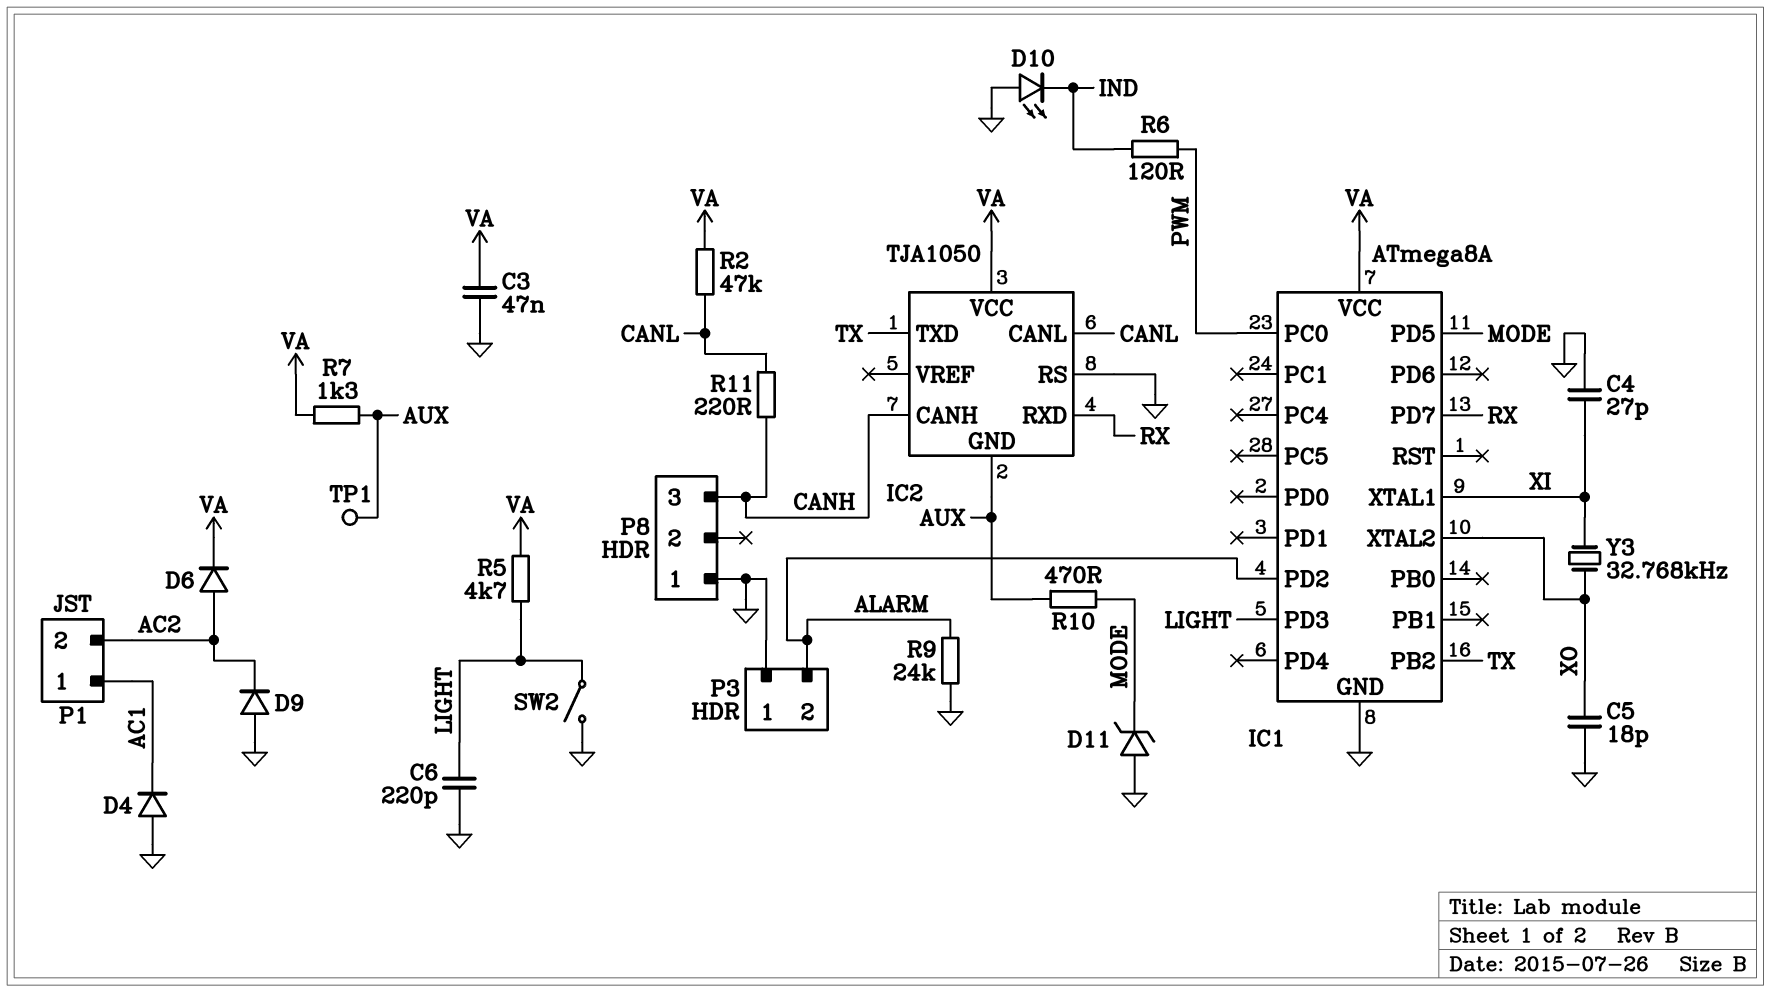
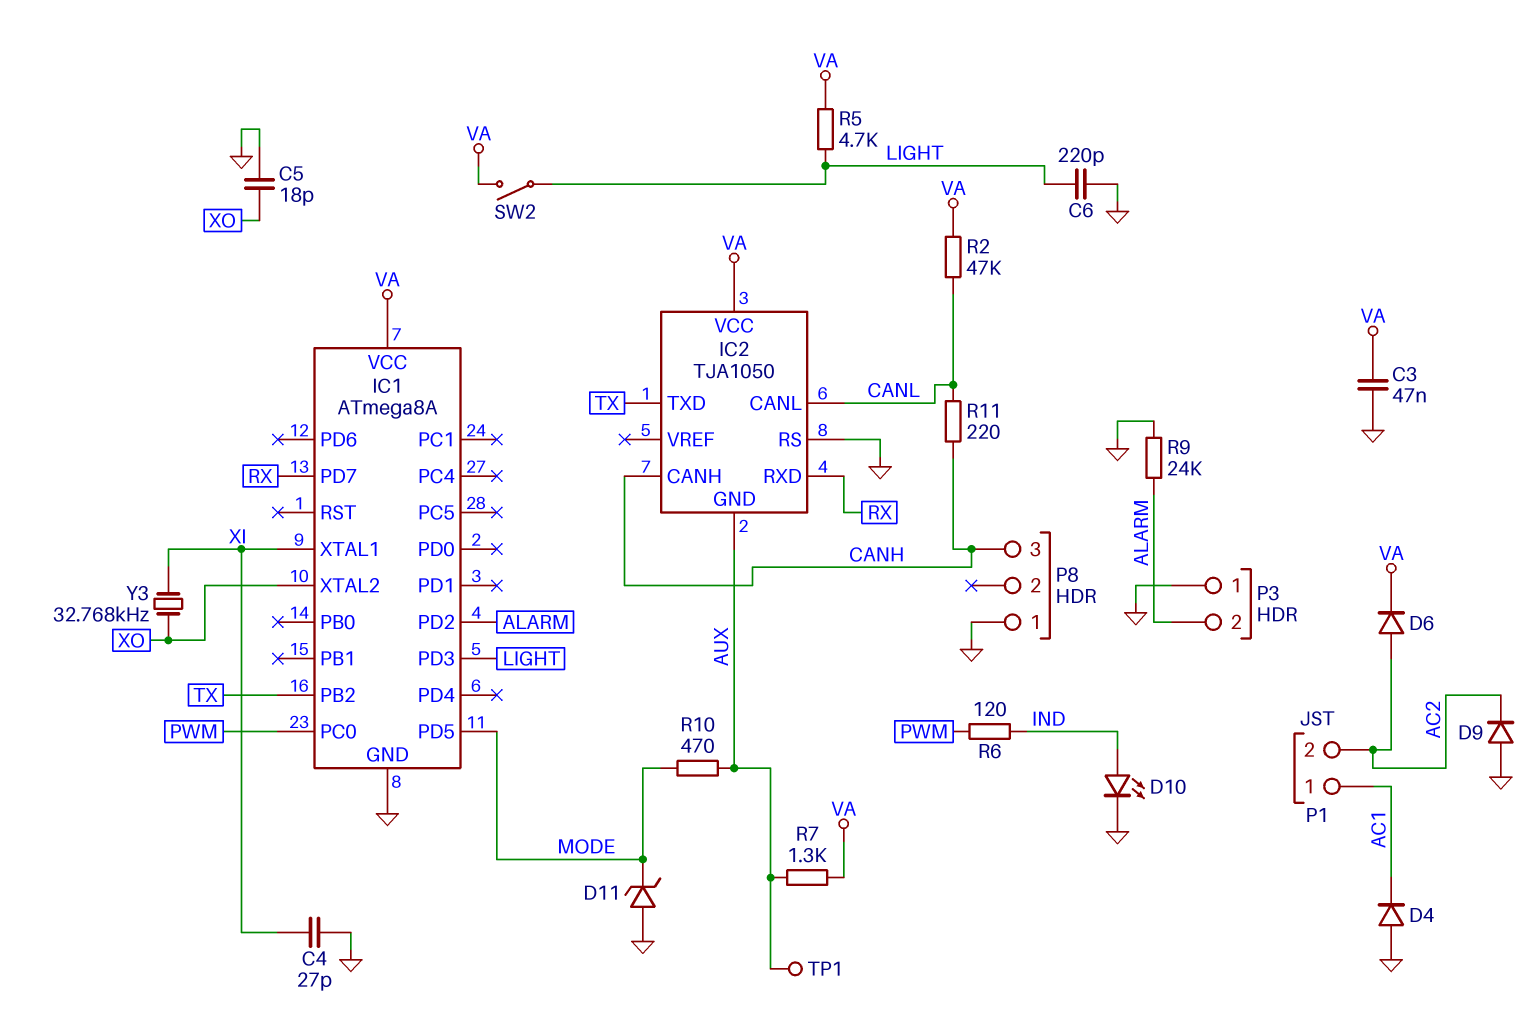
D10: LED (A GND, K IND) -> LED (A IND, K GND)
SW2: switch (GND, LIGHT) -> switch (LIGHT, VA)

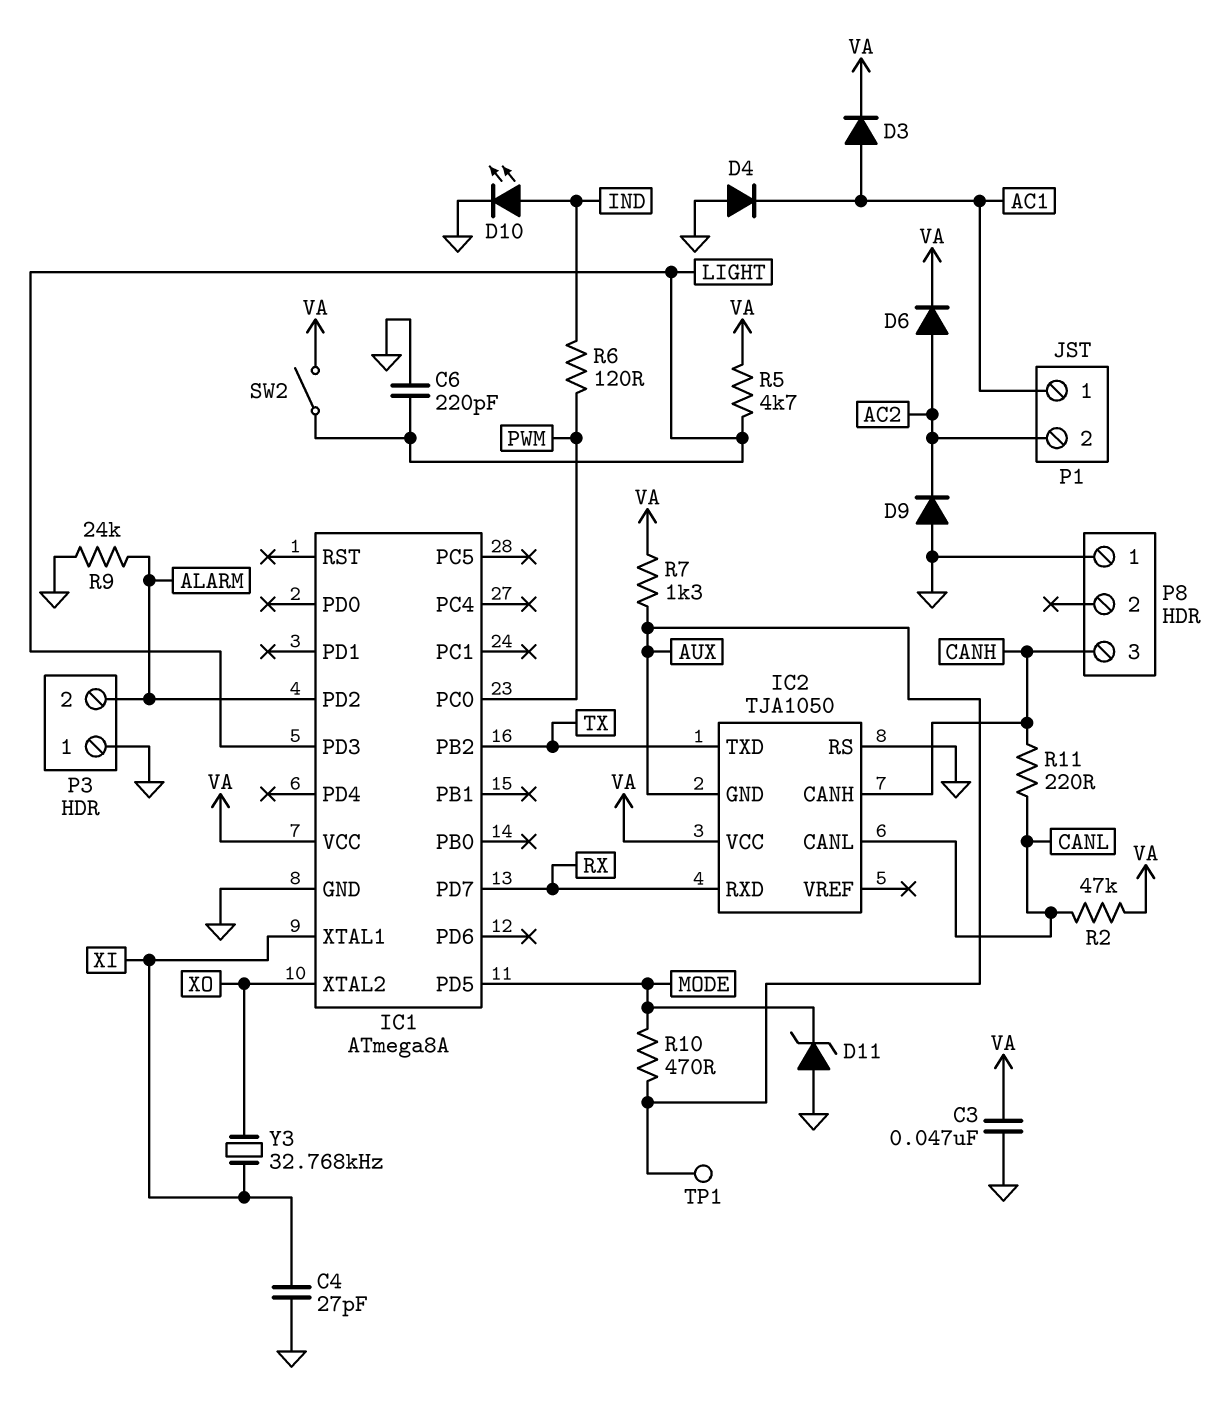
C5: 18pF (GND, XO) -> none
D3: none -> diode (A AC1, K VA)

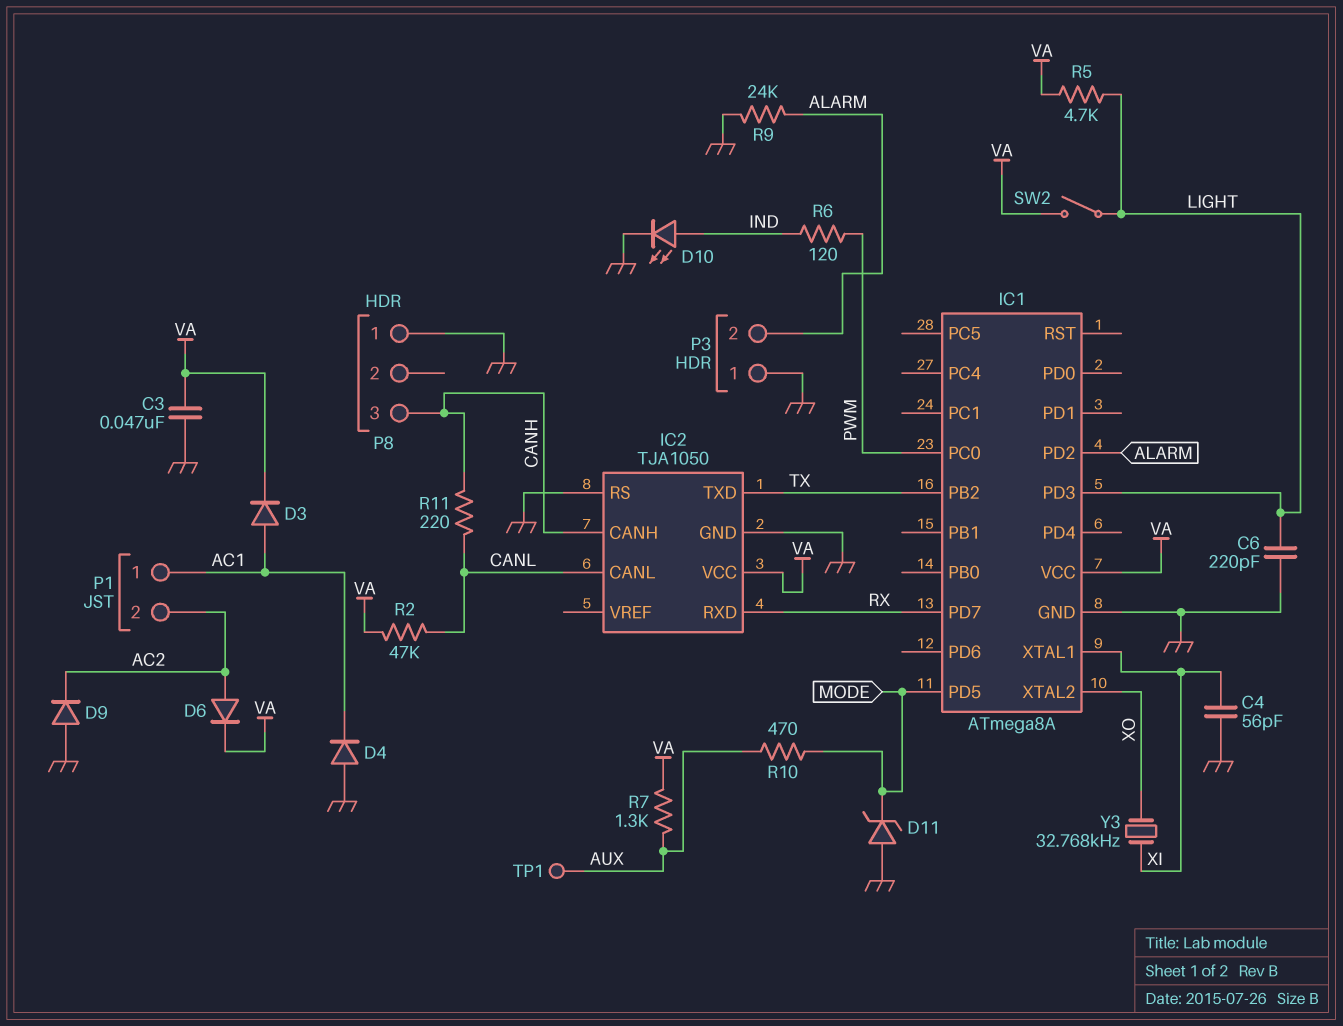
C4: 27pF (GND, XI) -> 56pF (GND, XI)
IC2 pin GND: AUX -> GND

